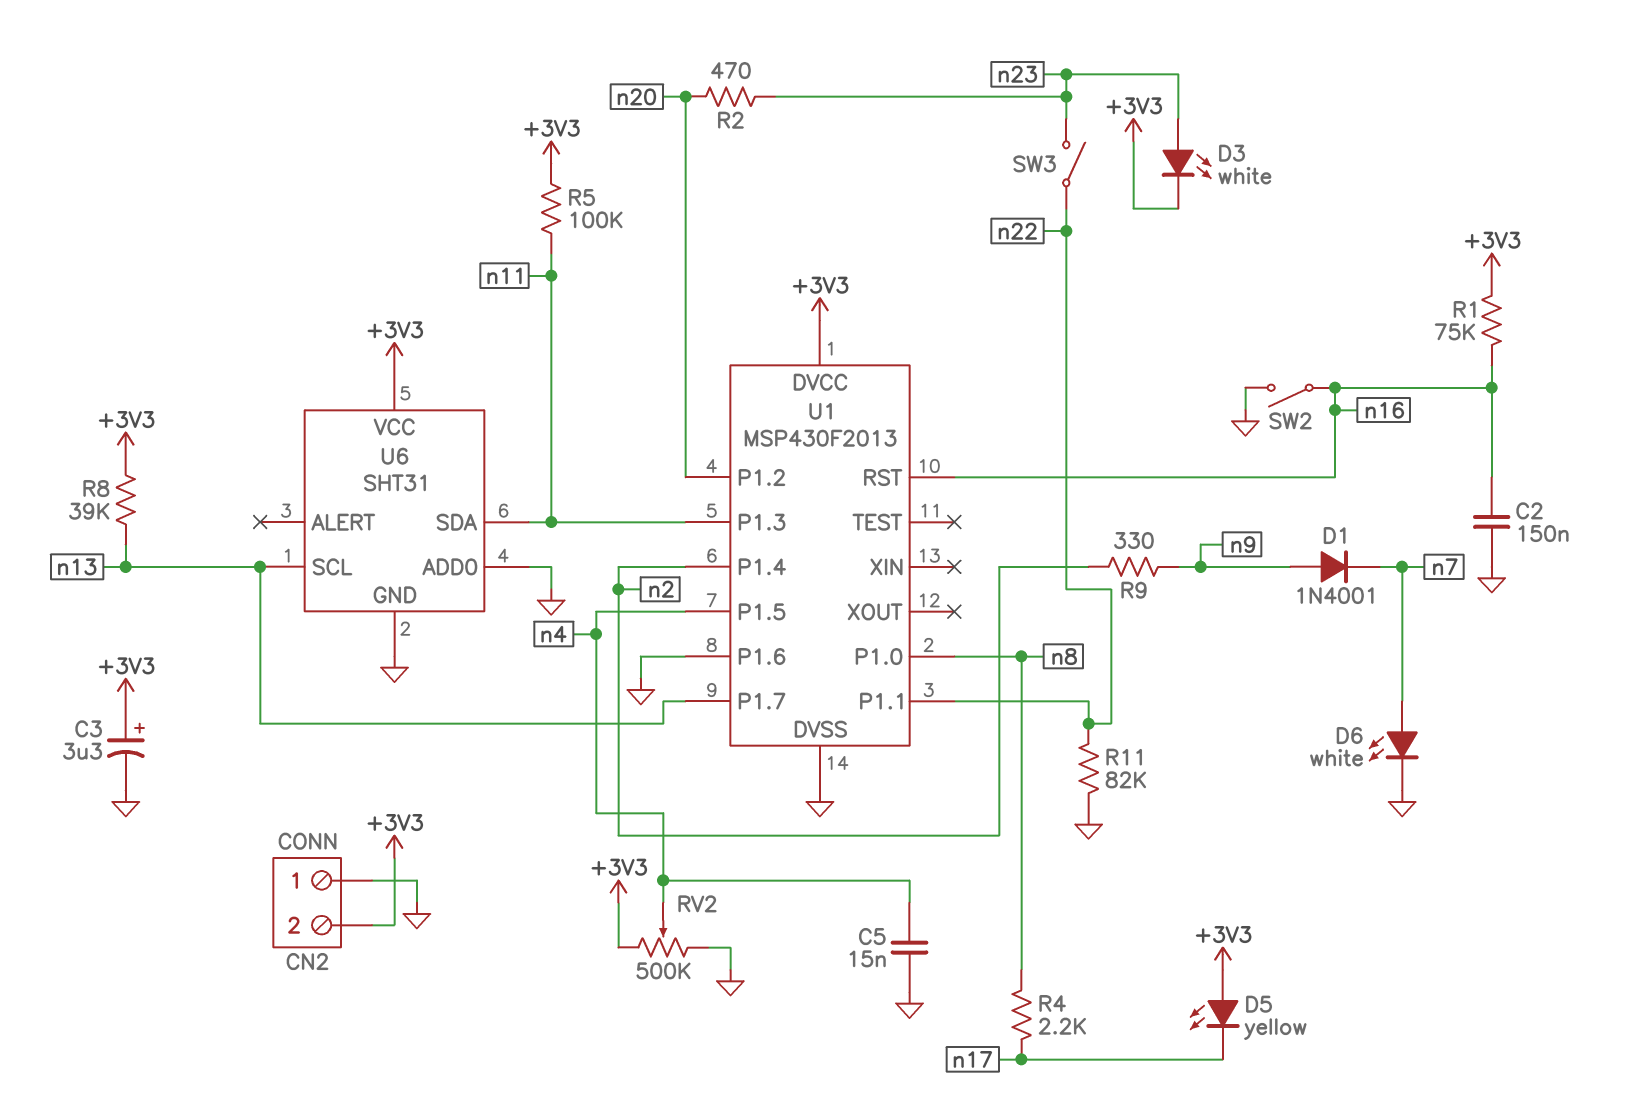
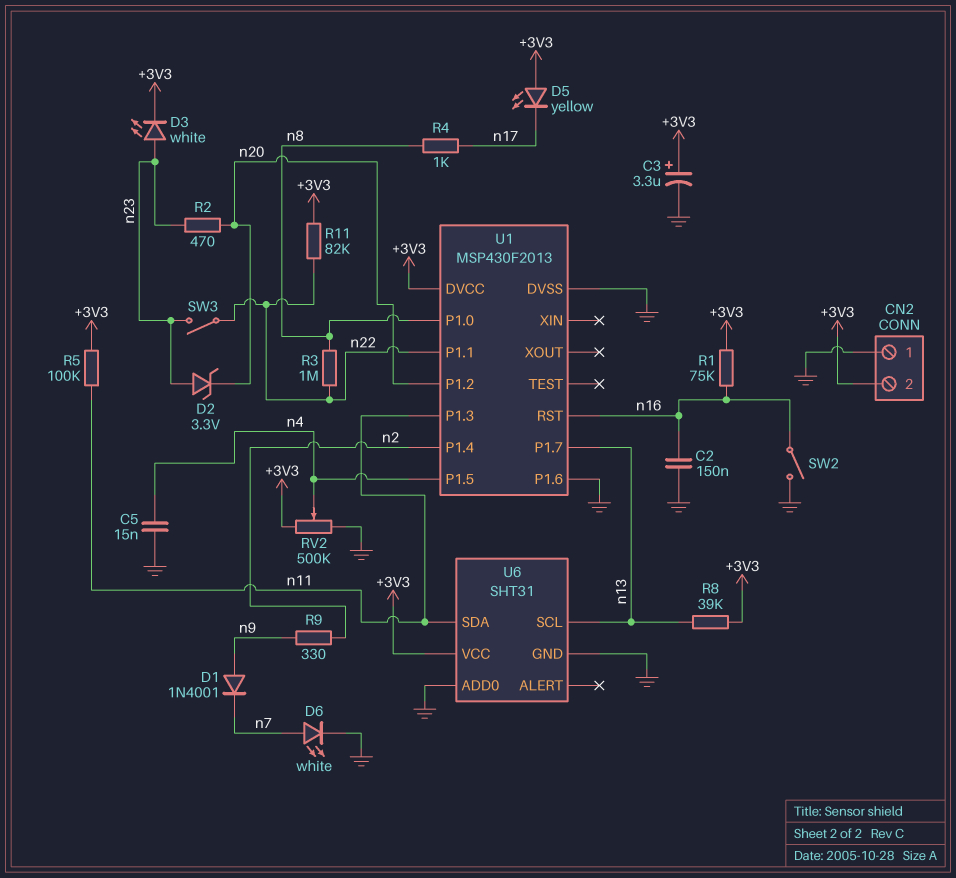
D2: none -> zener 3.3V (A n23, K n20)
R3: none -> 1M (n8, n22)
R4: 2.2k (n8, n17) -> 1k (n8, n17)
R11: 82k (GND, n22) -> 82k (+3V3, n22)

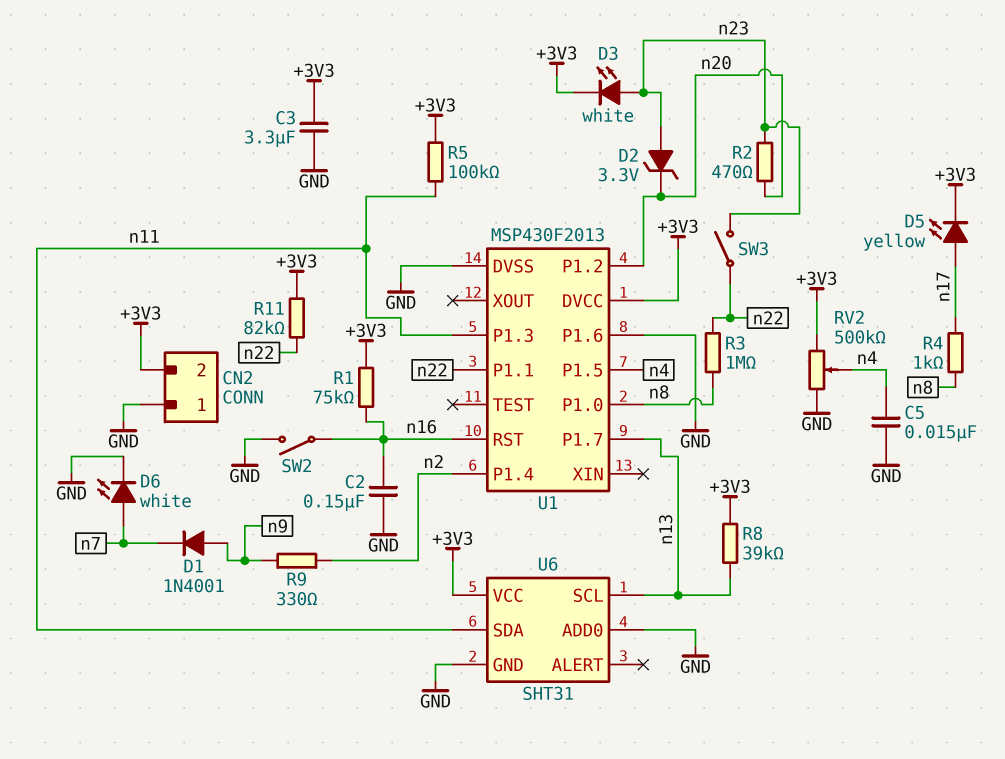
C3: 3.3uF (plus +3V3, minus GND) -> 3.3uF (+3V3, GND)
D5: LED yellow (A +3V3, K n17) -> LED yellow (A n17, K +3V3)

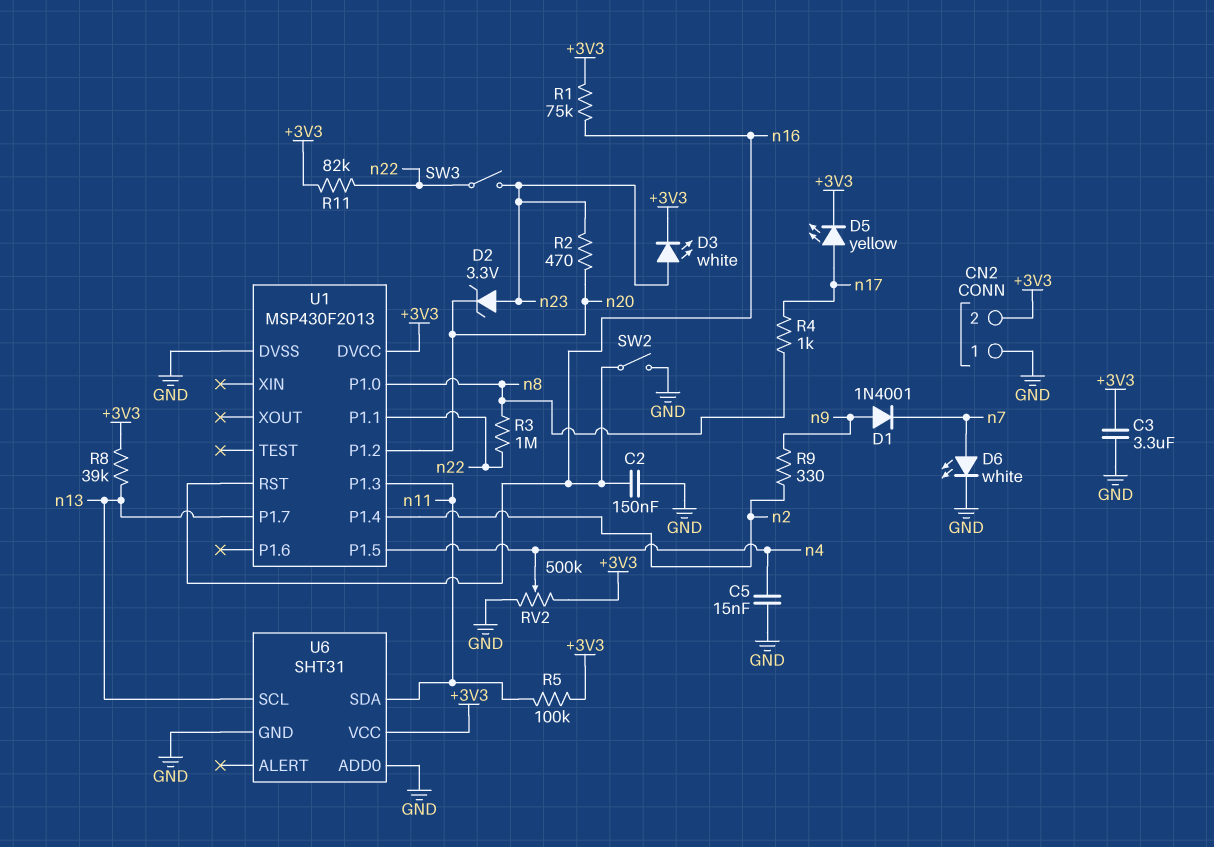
U1 pin P1.6: GND -> none

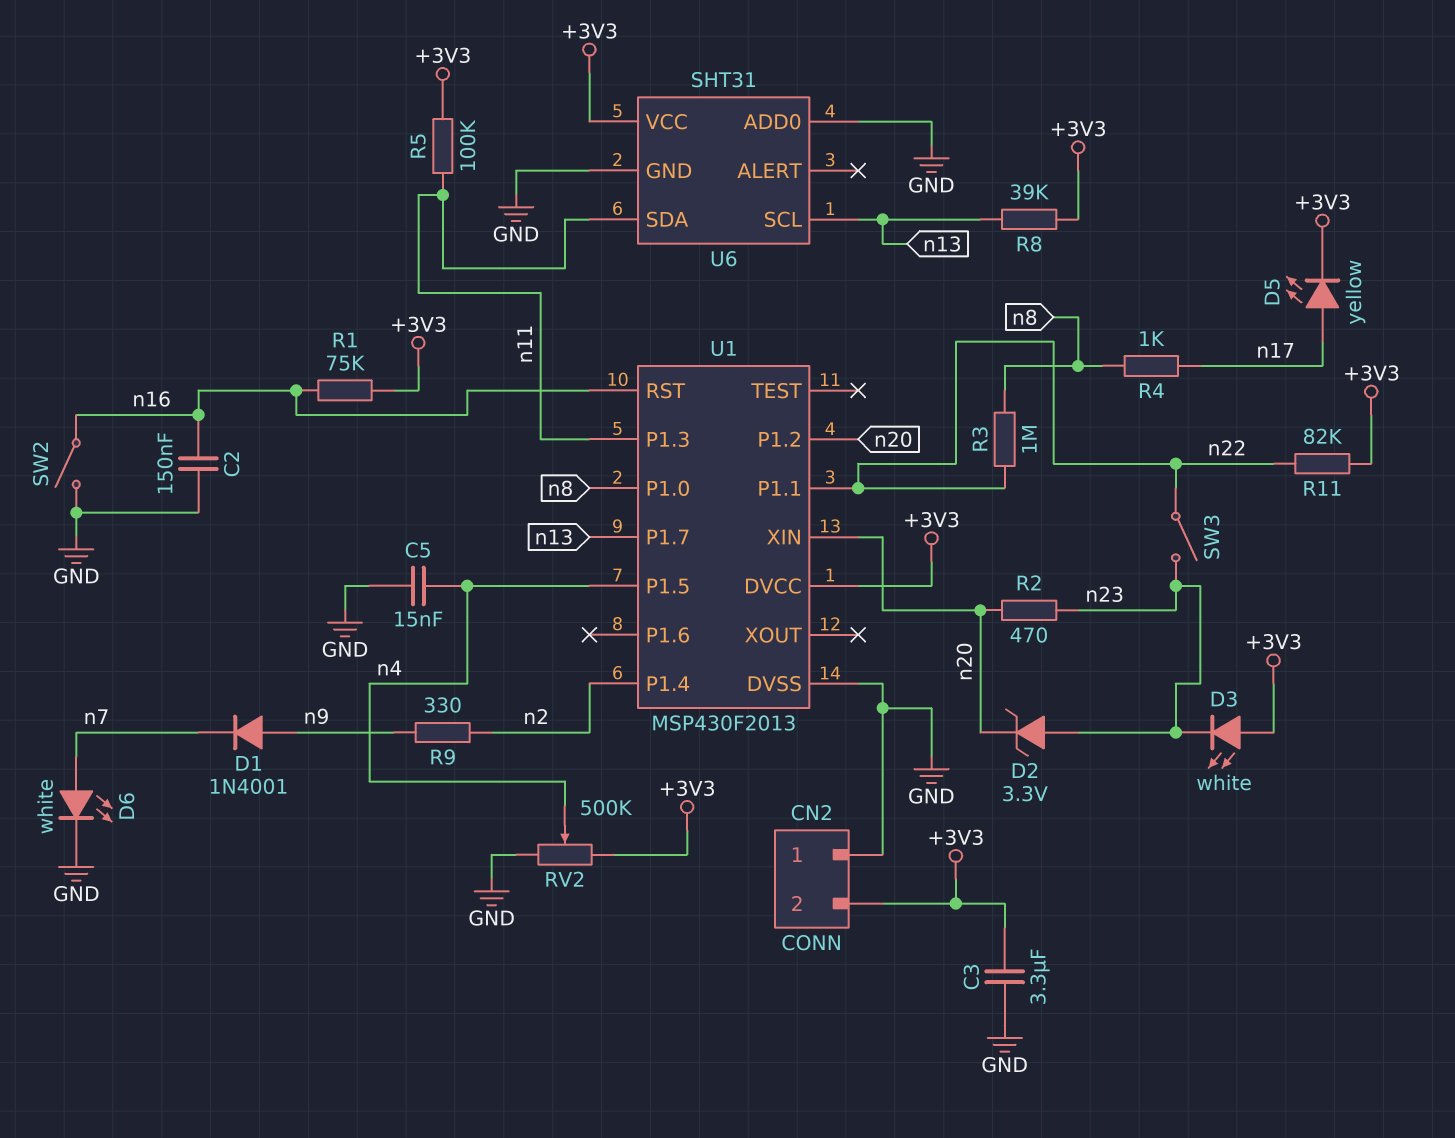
D3: LED white (A n23, K +3V3) -> LED white (A +3V3, K n23)
U1 pin XIN: none -> n20

